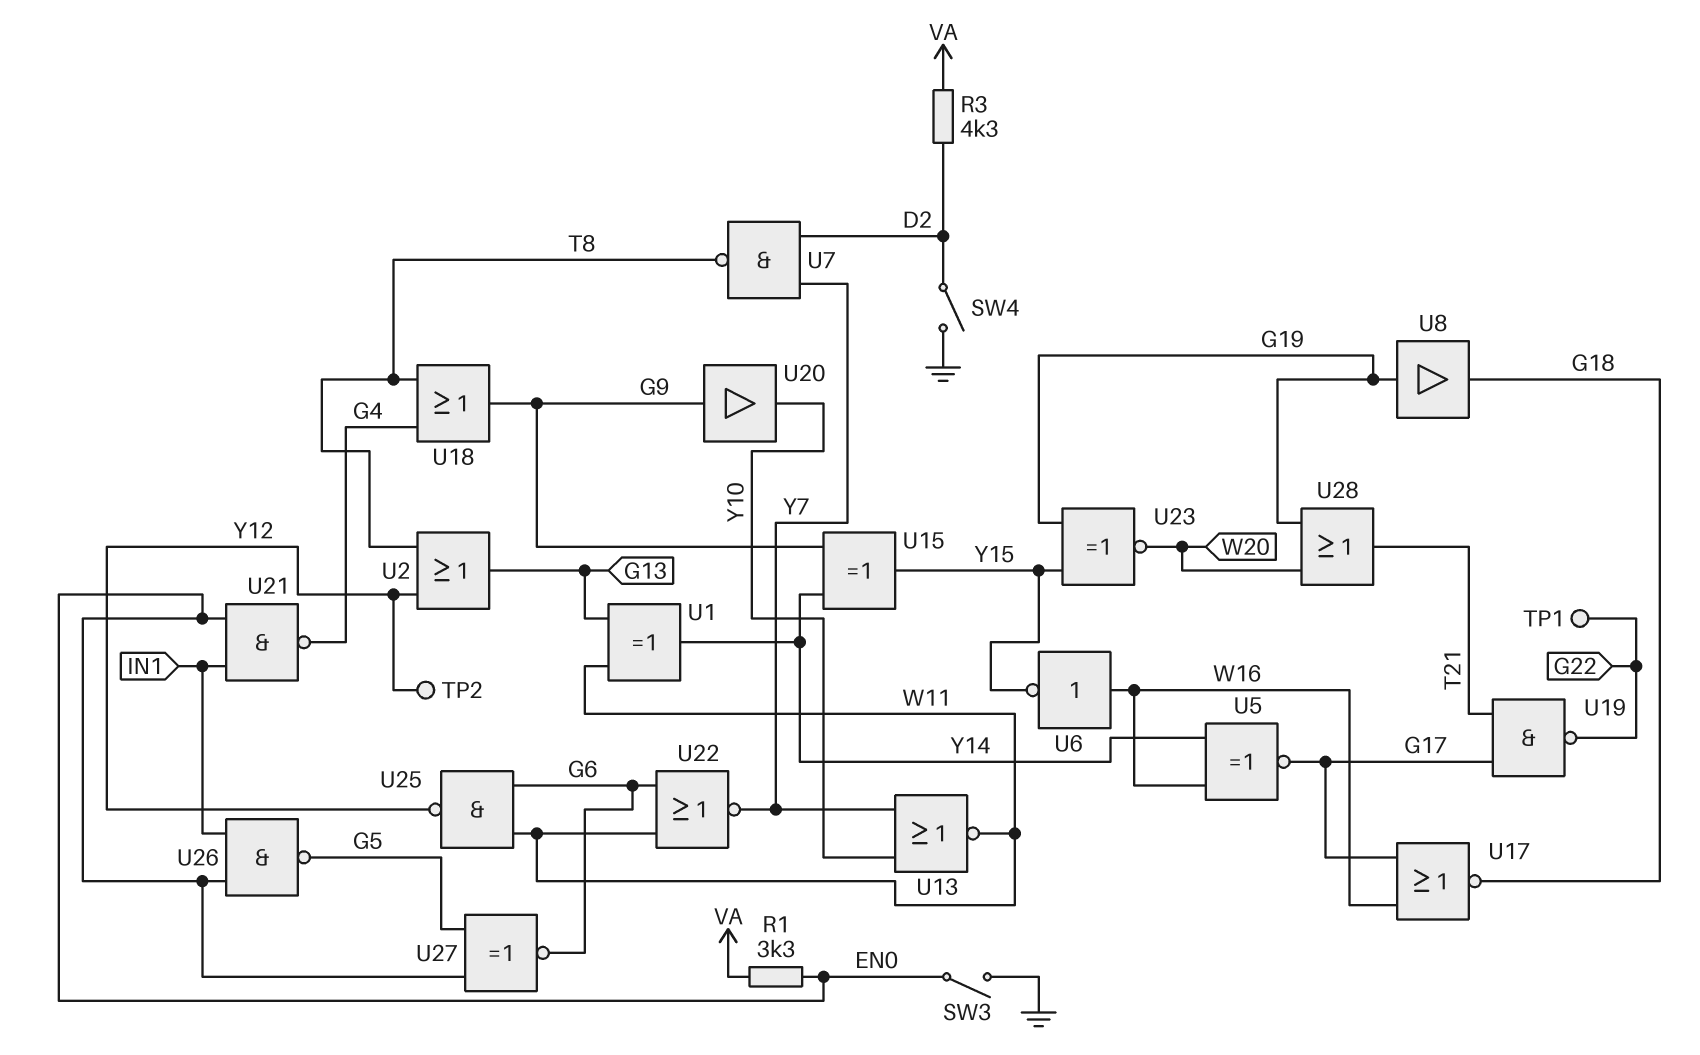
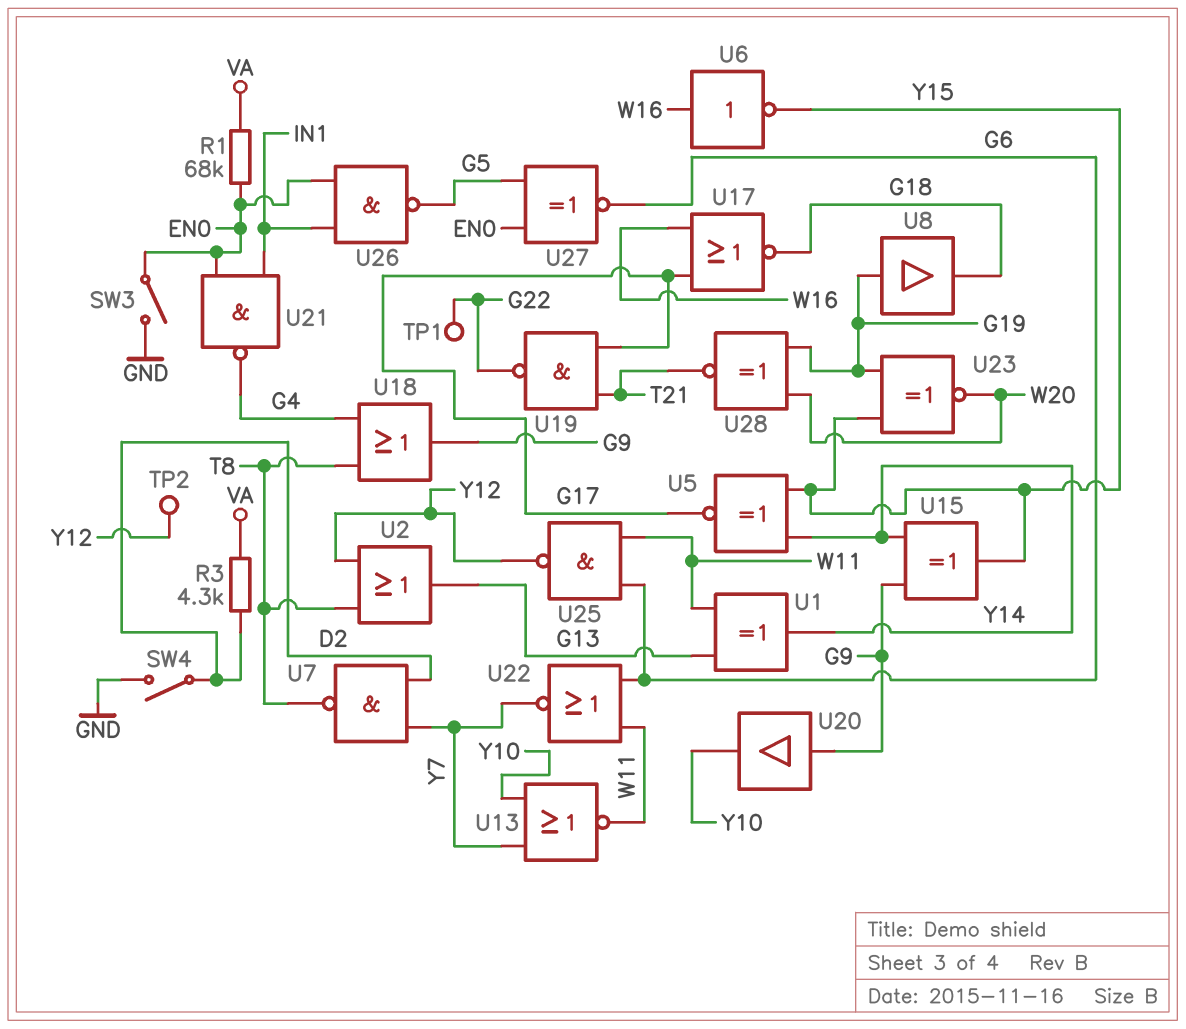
R1: 3.3k (EN0, VA) -> 68k (EN0, VA)
U5: XNOR (in W16, in Y14, out G17) -> XNOR (in Y14, in Y15, out G17)
U28: OR (in G19, in W20, out T21) -> XNOR (in G19, in W20, out T21)

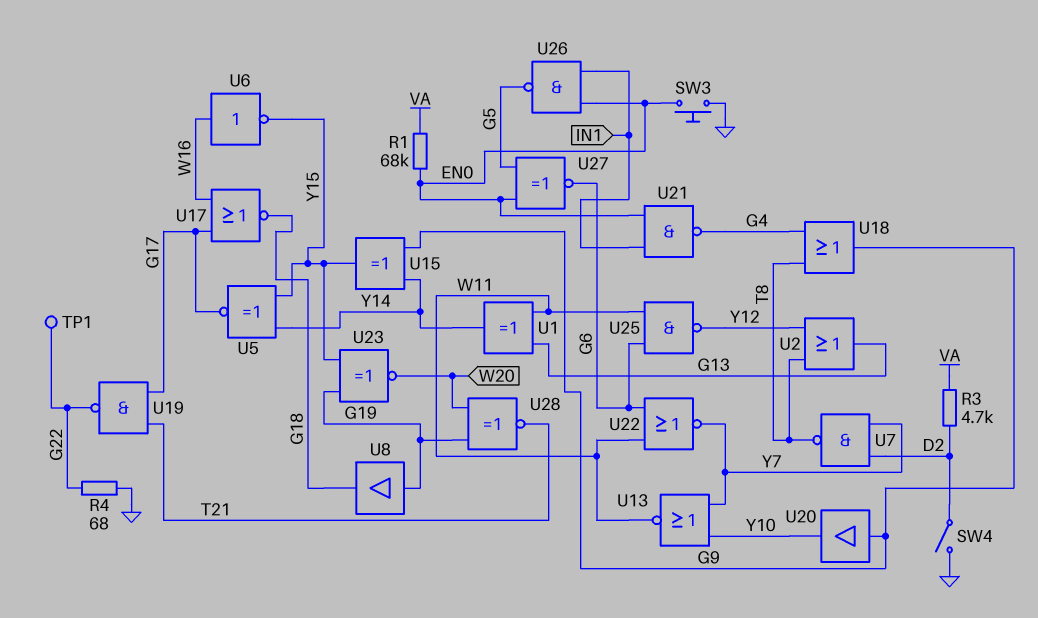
R3: 4.3k (D2, VA) -> 4.7k (D2, VA)
R4: none -> 68 (G22, GND)
SW3: switch (EN0, GND) -> button (EN0, GND)
TP2: test point (Y12) -> none

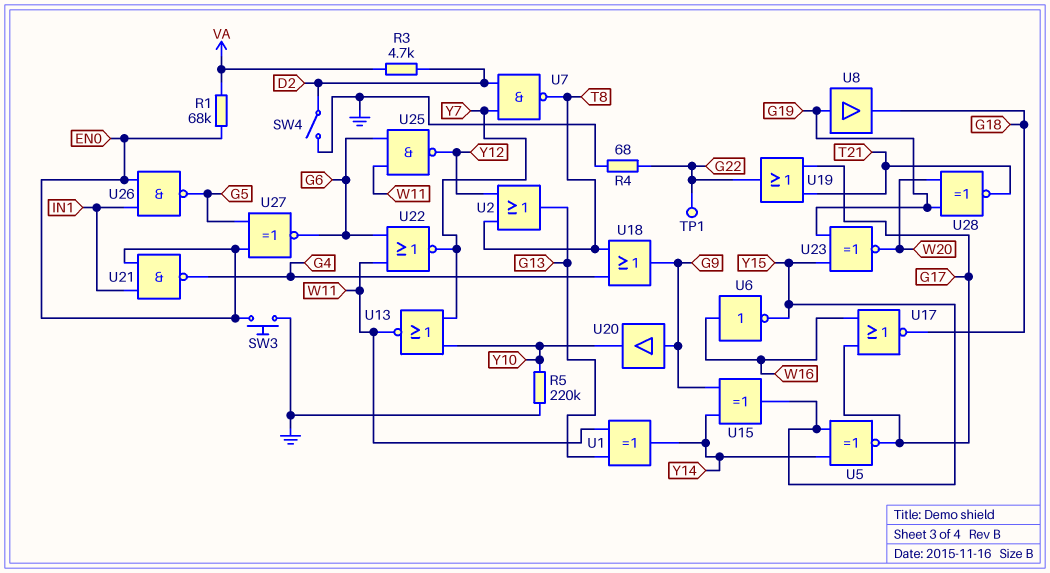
R5: none -> 220k (GND, Y10)
U19: NAND (in G17, in T21, out G22) -> OR (in G17, in T21, out G22)

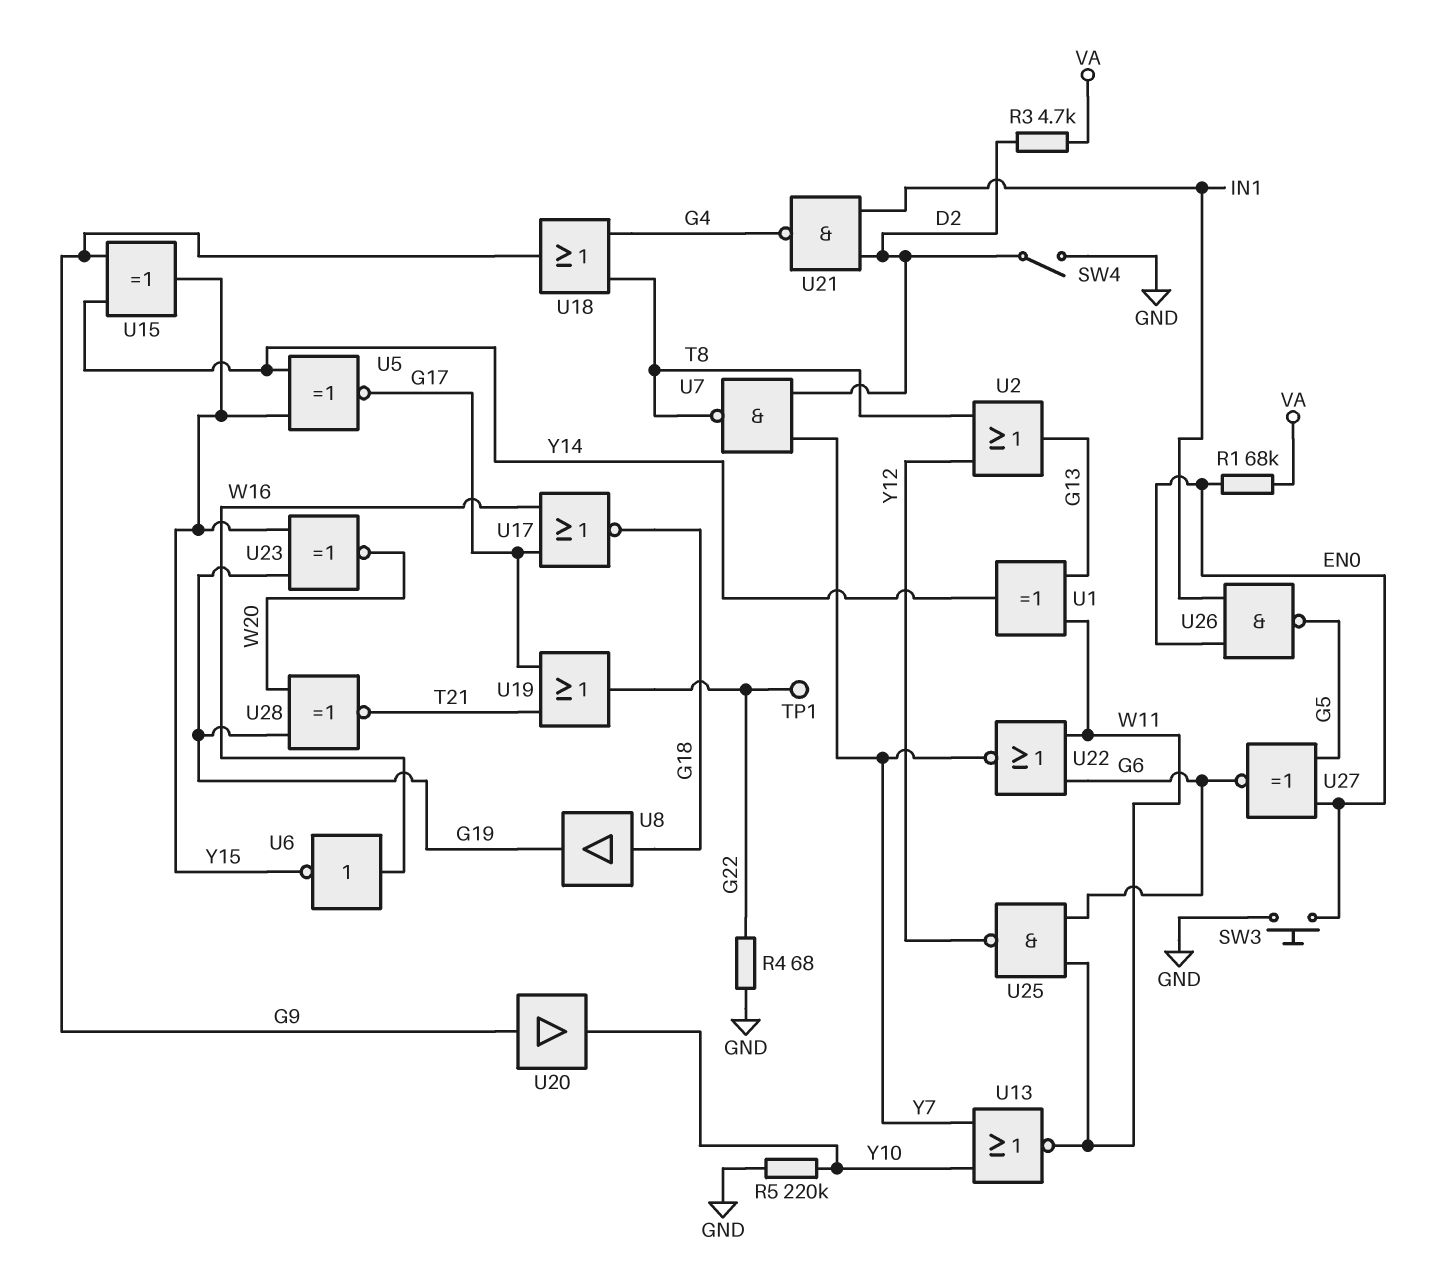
U8: buffer (in G19, out G18) -> buffer (in G18, out G19)
U21: NAND (in EN0, in IN1, out G4) -> NAND (in D2, in IN1, out G4)

